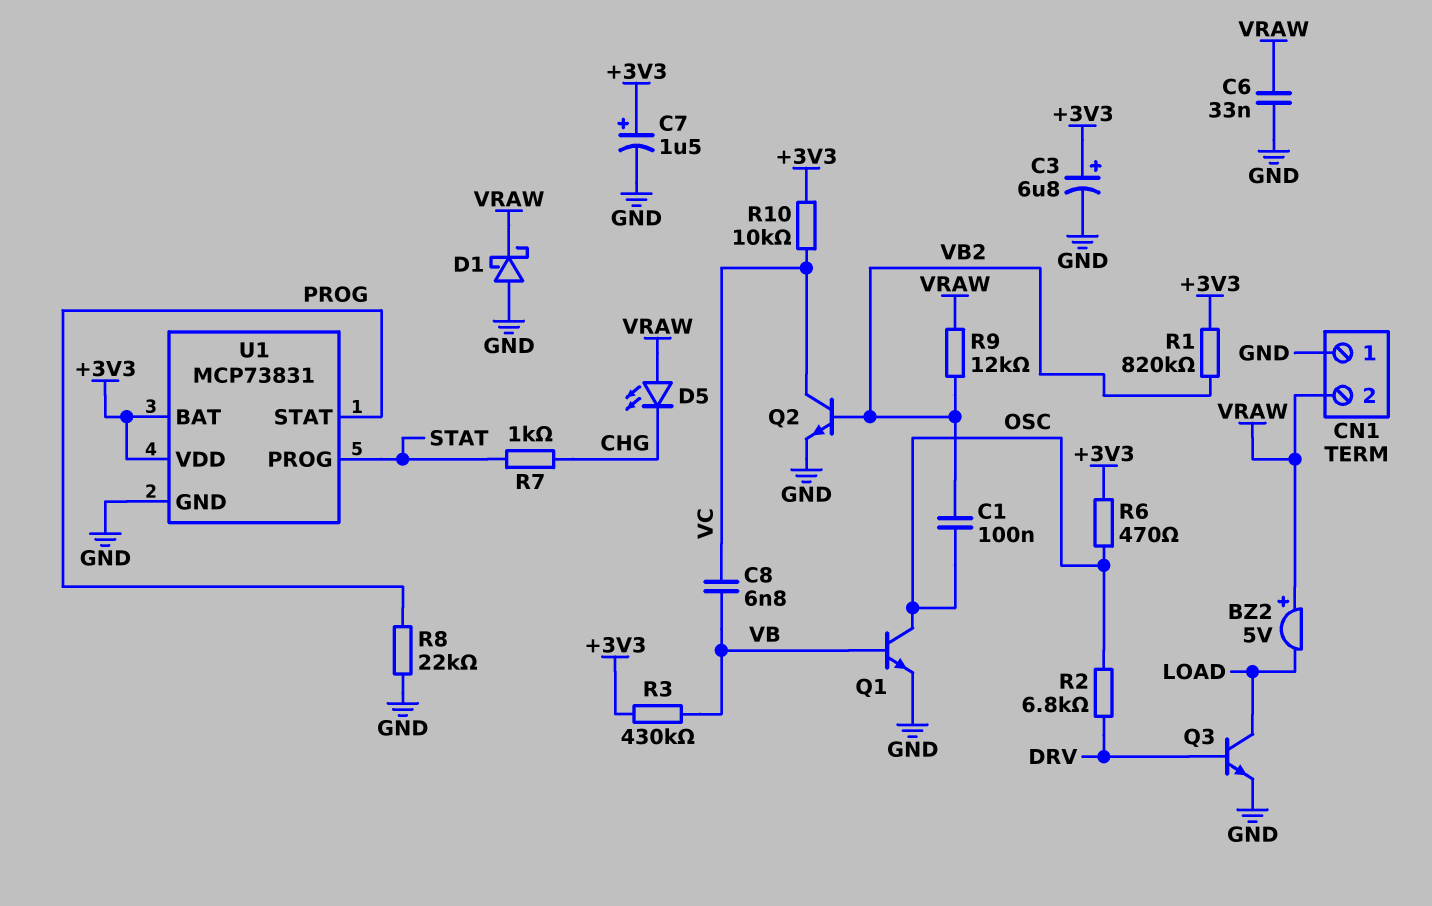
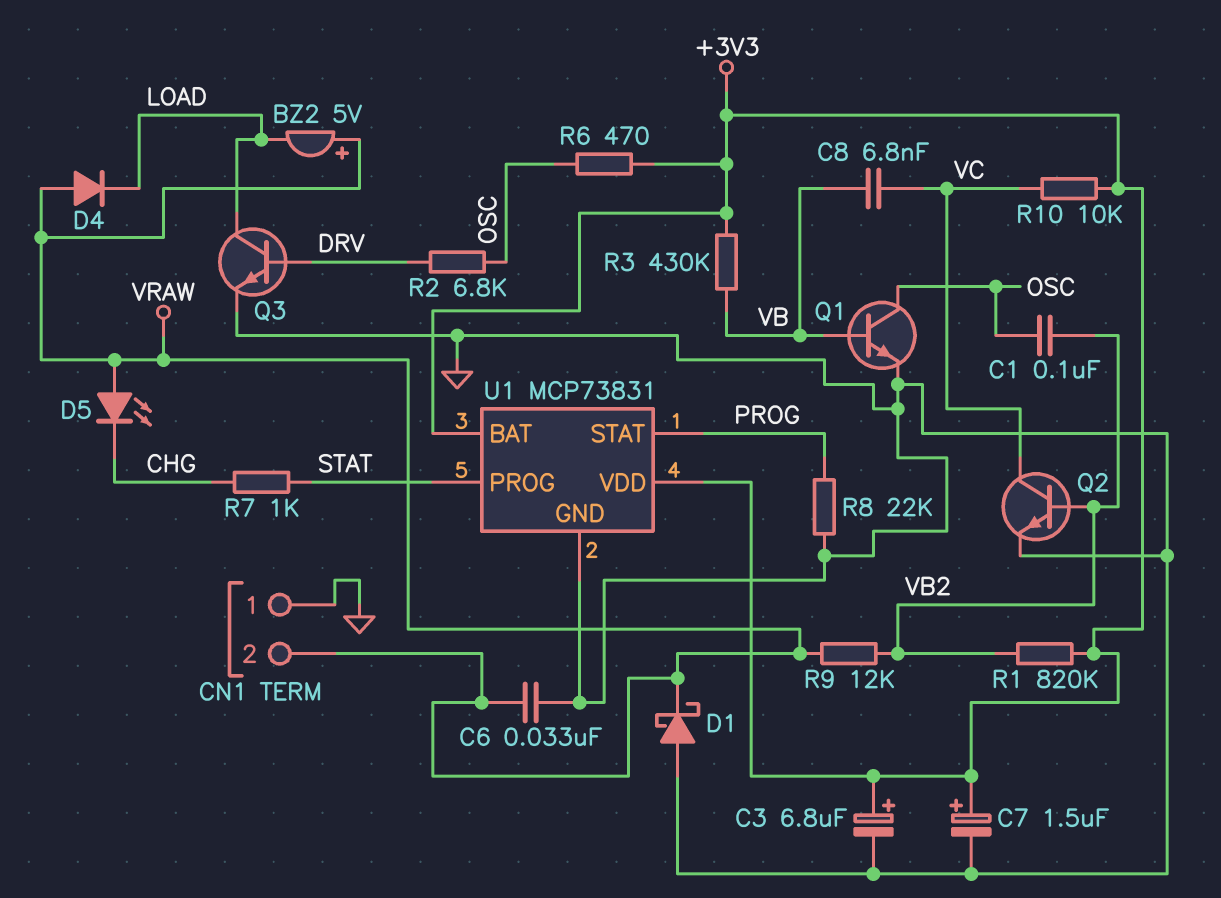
D4: none -> diode (A VRAW, K LOAD)

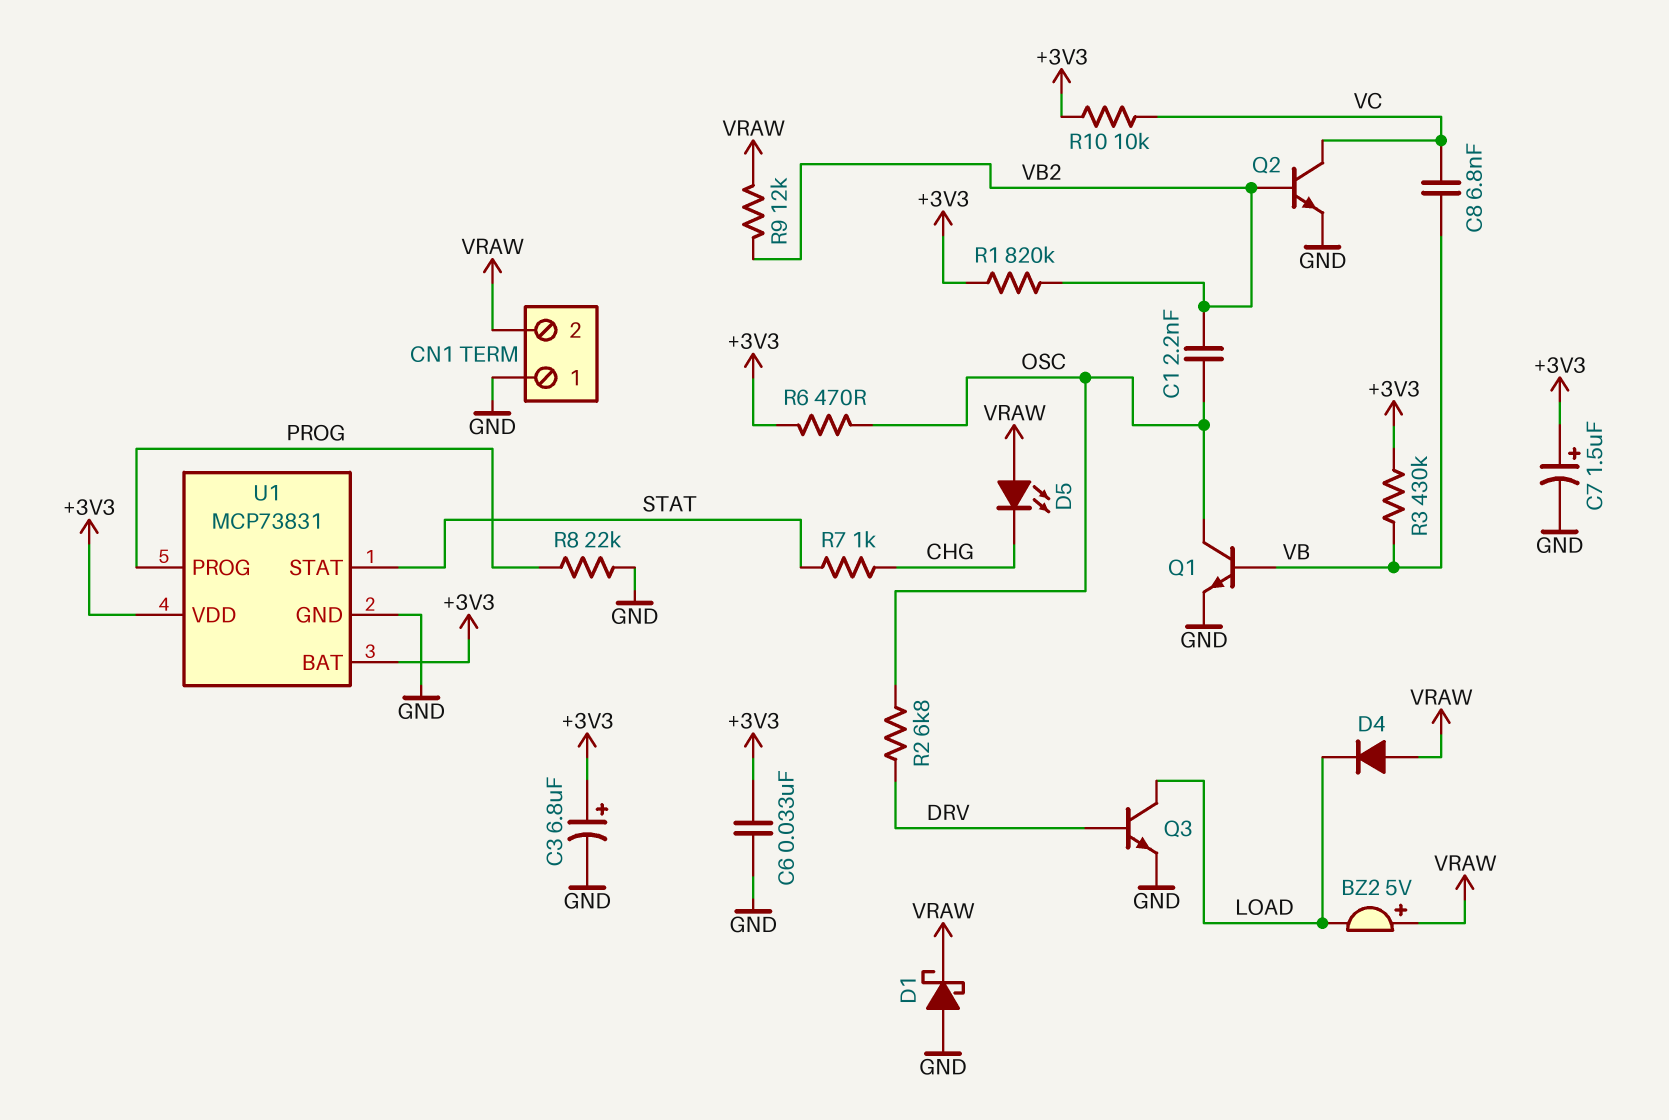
C1: 100nF (OSC, VB2) -> 2.2nF (OSC, VB2)
C6: 33nF (GND, VRAW) -> 33nF (+3V3, GND)
U1 pin PROG: STAT -> PROG
U1 pin STAT: PROG -> STAT

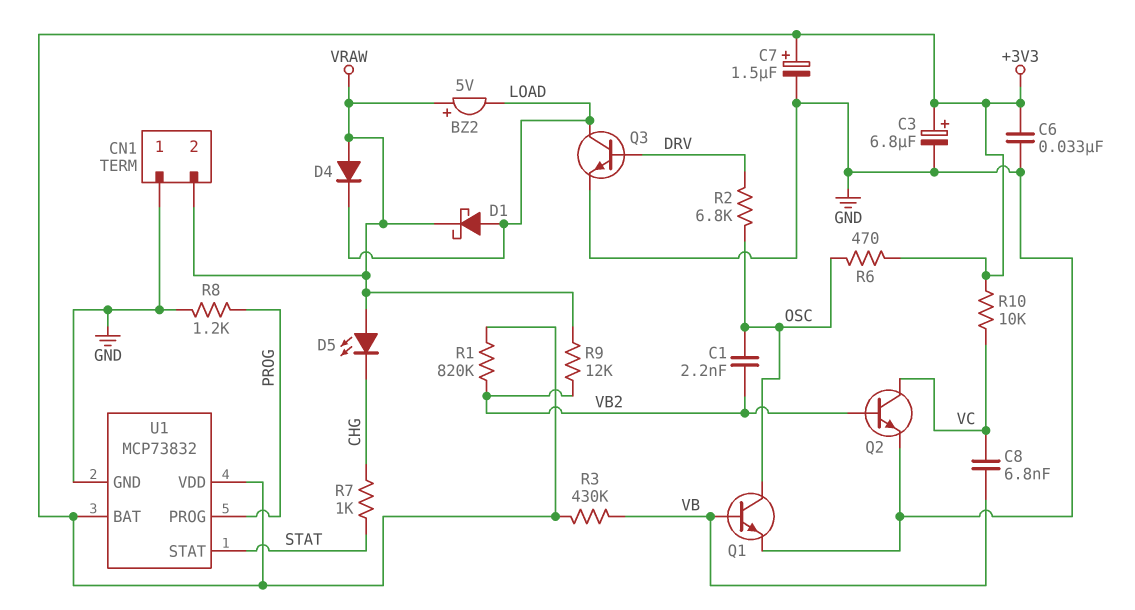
D1: schottky (A GND, K VRAW) -> schottky (A LOAD, K VRAW)
R8: 22k (GND, PROG) -> 1.2k (GND, PROG)
U1: MCP73831 -> MCP73832

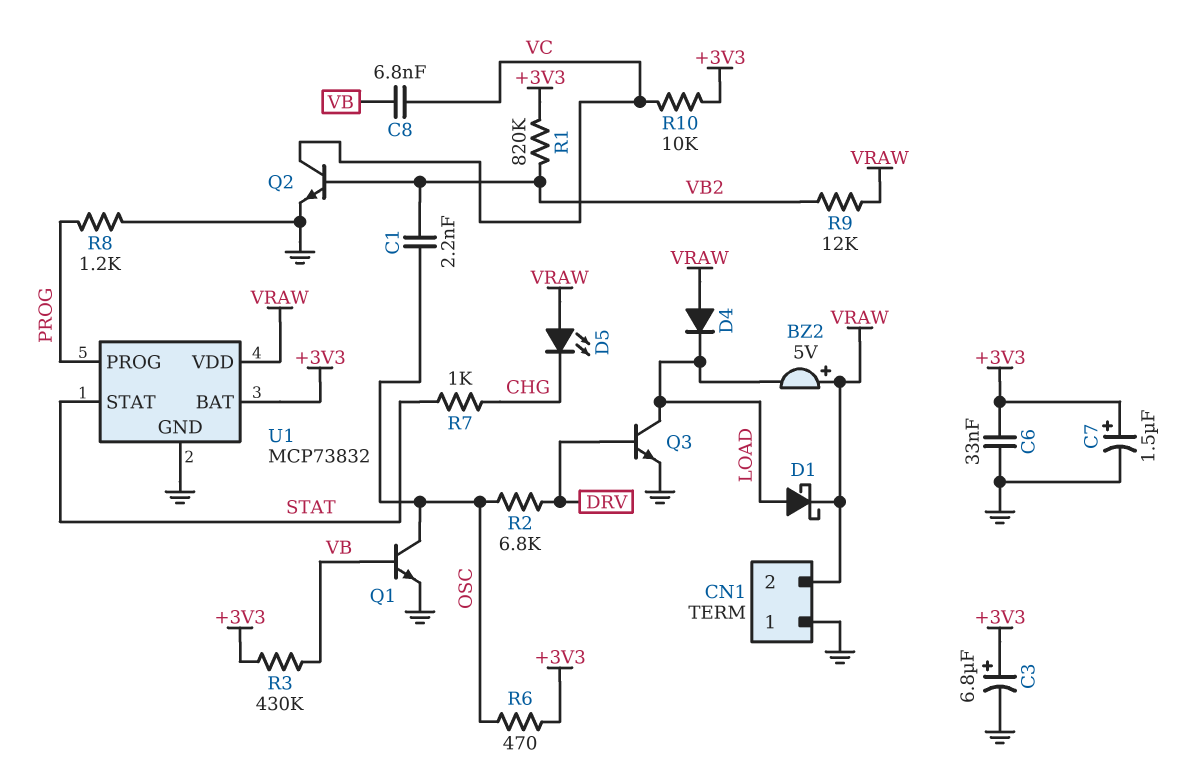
U1 pin VDD: +3V3 -> VRAW

